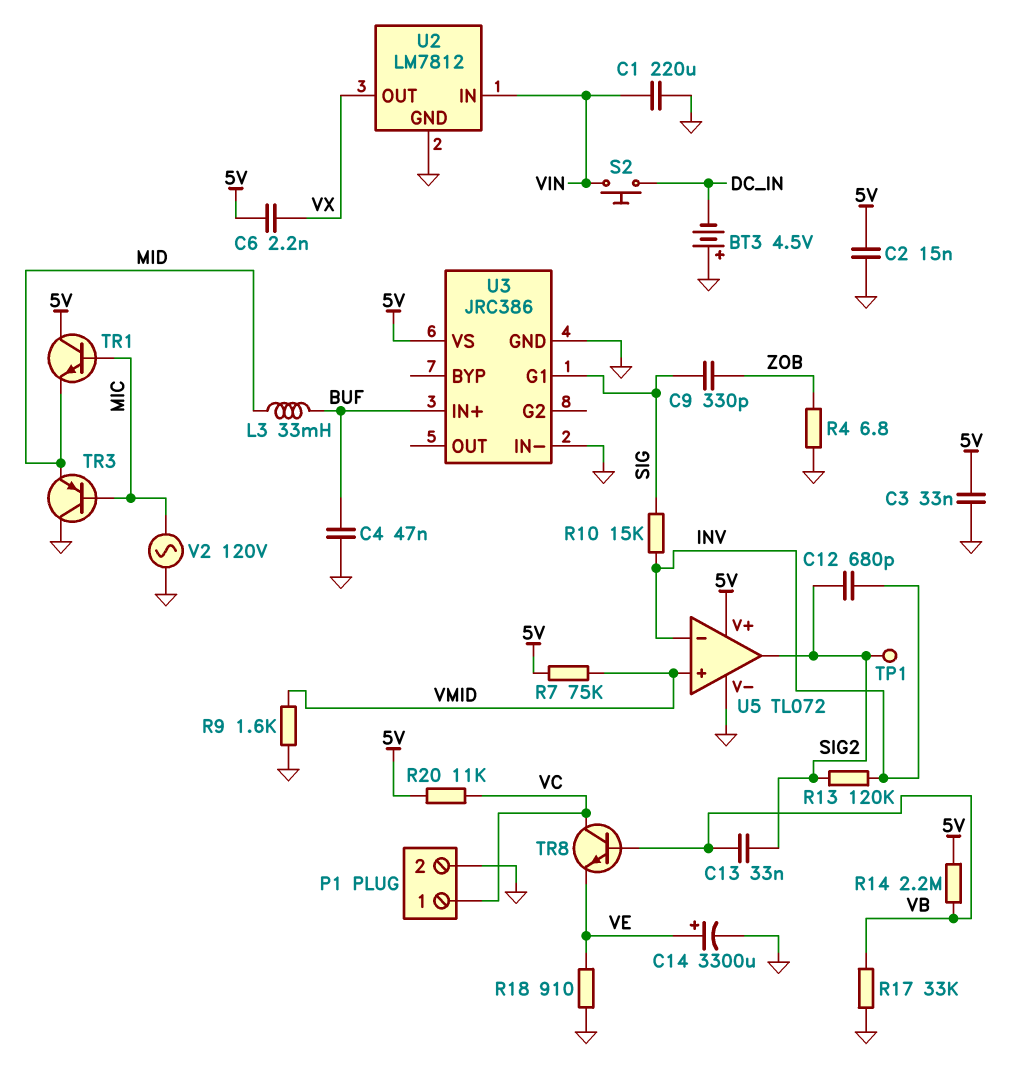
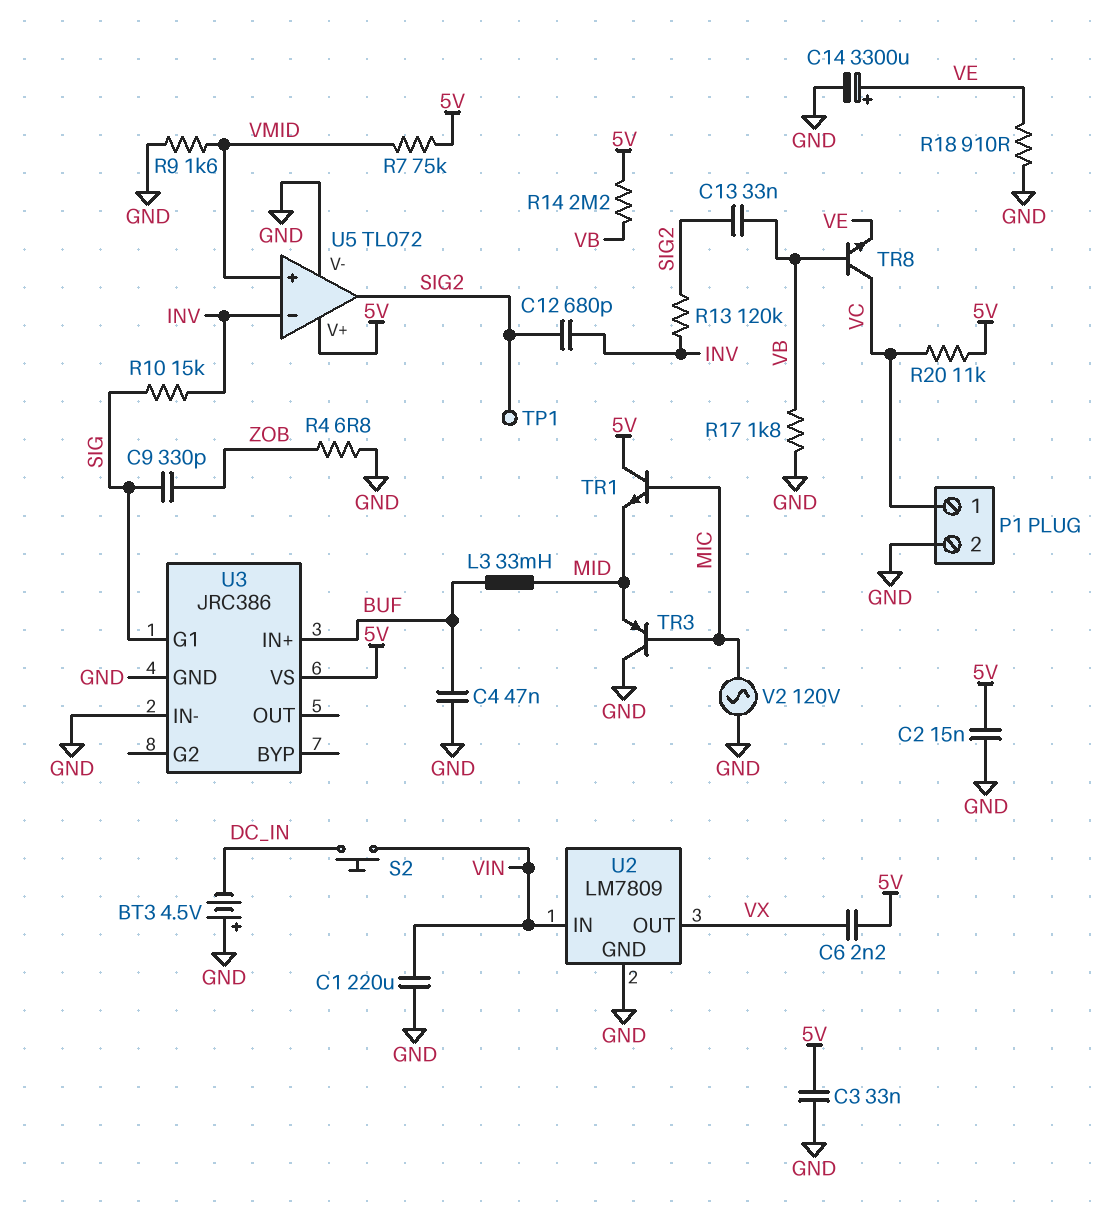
R17: 33k (GND, VB) -> 1.8k (GND, VB)
U2: LM7812 -> LM7809

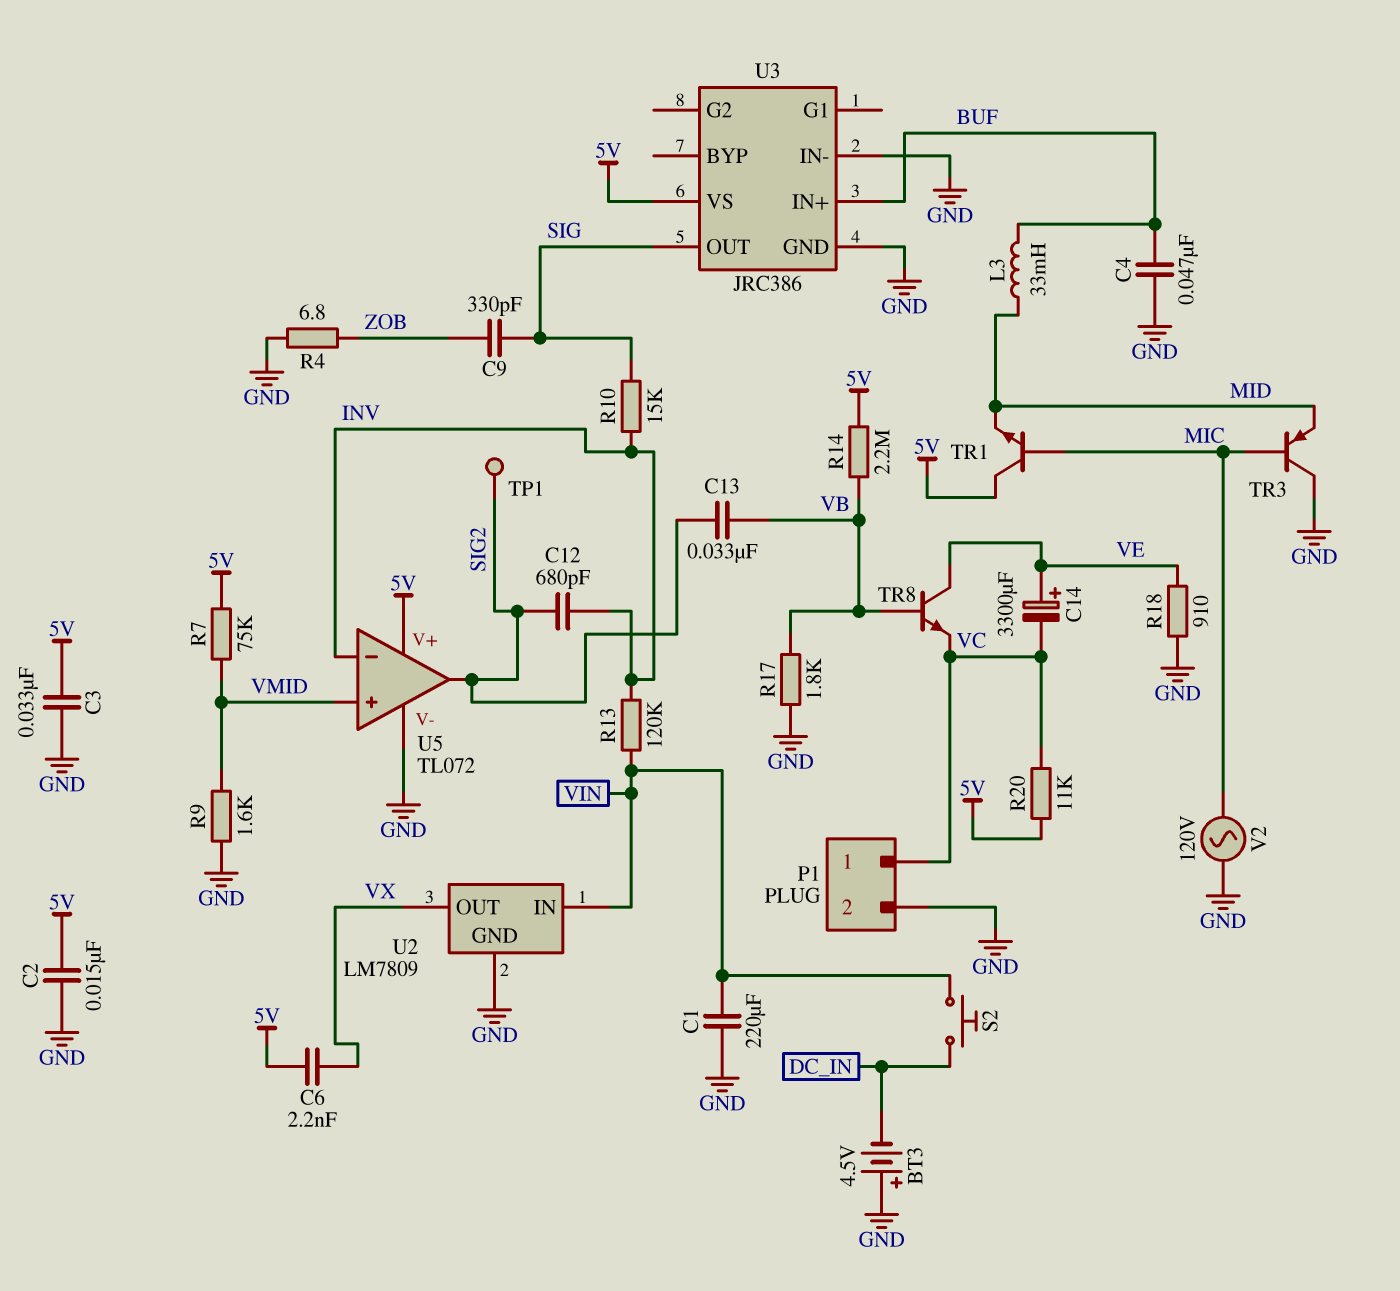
C14: 3300uF (plus VE, minus GND) -> 3300uF (plus VE, minus VC)
R13: 120k (INV, SIG2) -> 120k (INV, VIN)
TR8: NPN (B VB, C VC, E VE) -> NPN (B VB, C VE, E VC)
U3 pin G1: SIG -> none
U3 pin OUT: none -> SIG

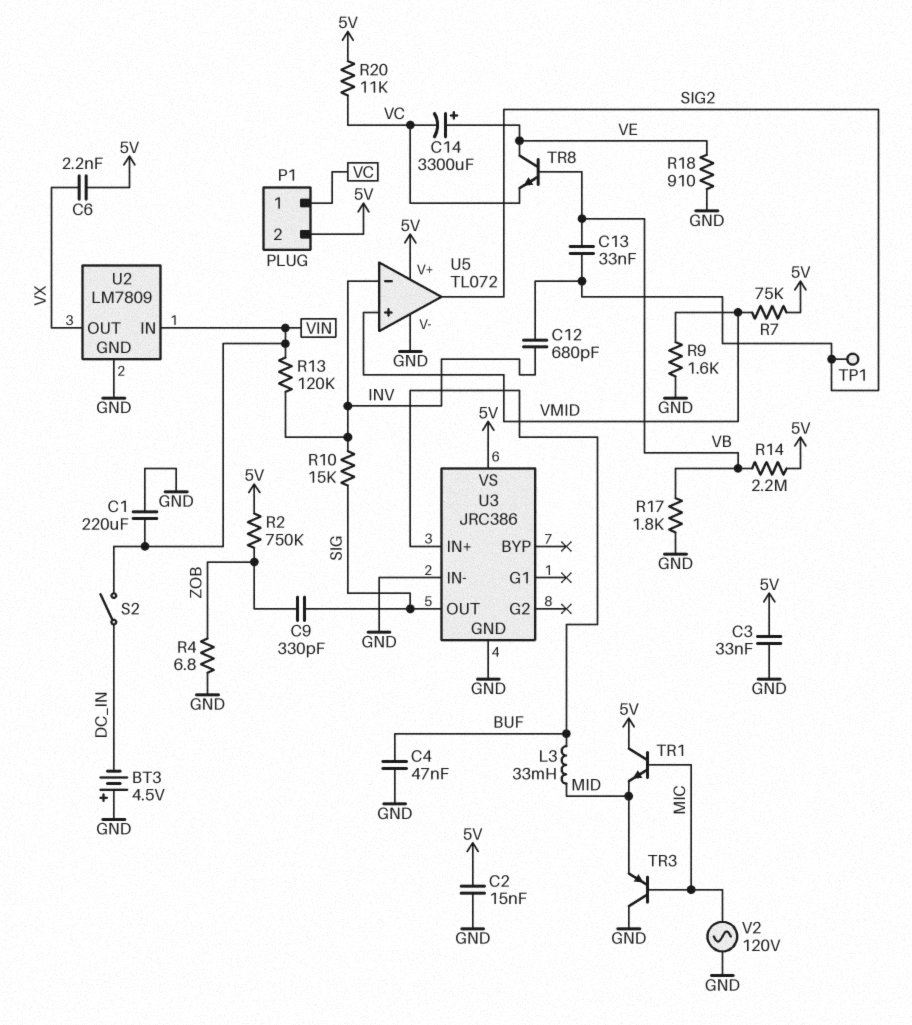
P1 pin 2: GND -> 5V
R2: none -> 750k (5V, ZOB)
S2: button (DC_IN, VIN) -> switch (DC_IN, VIN)

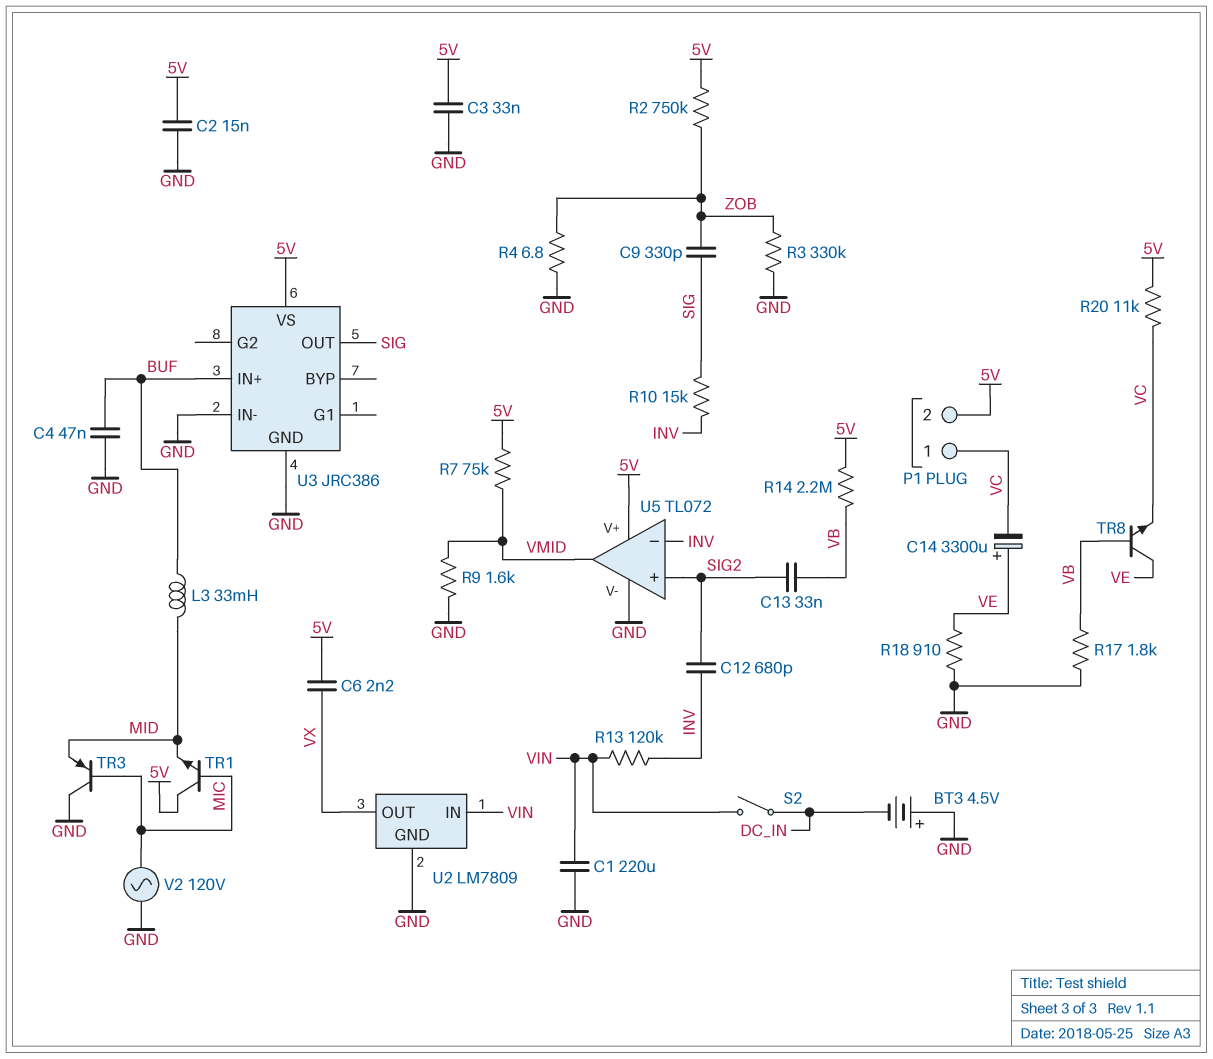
R3: none -> 330k (GND, ZOB)
TP1: test point (SIG2) -> none
U5 pin in+: VMID -> SIG2
U5 pin out: SIG2 -> VMID

